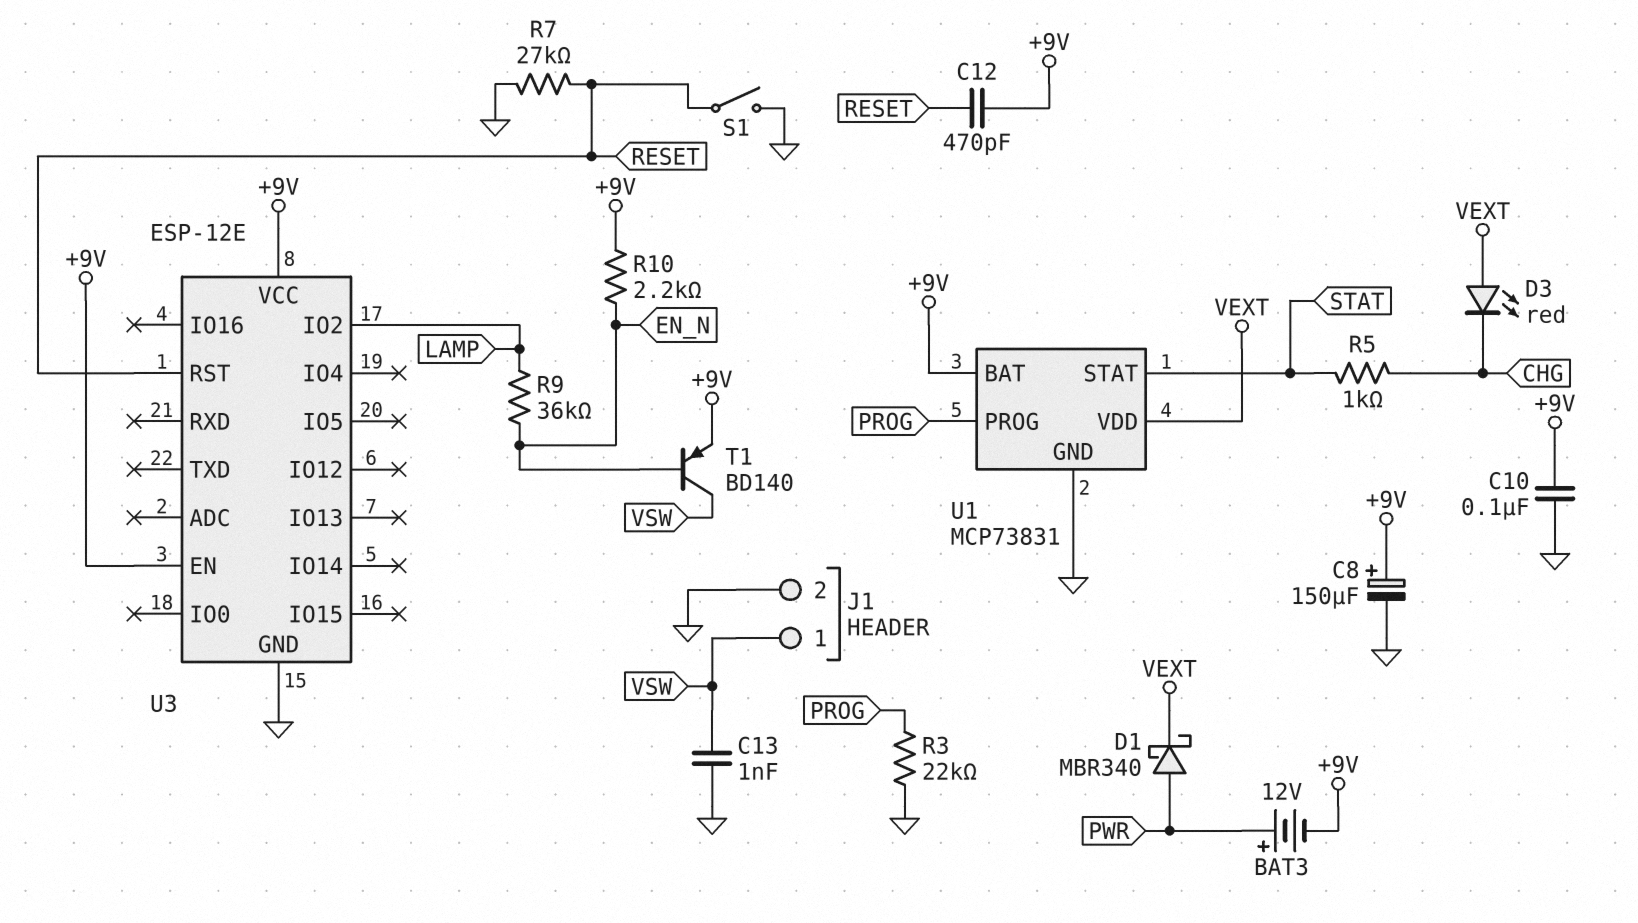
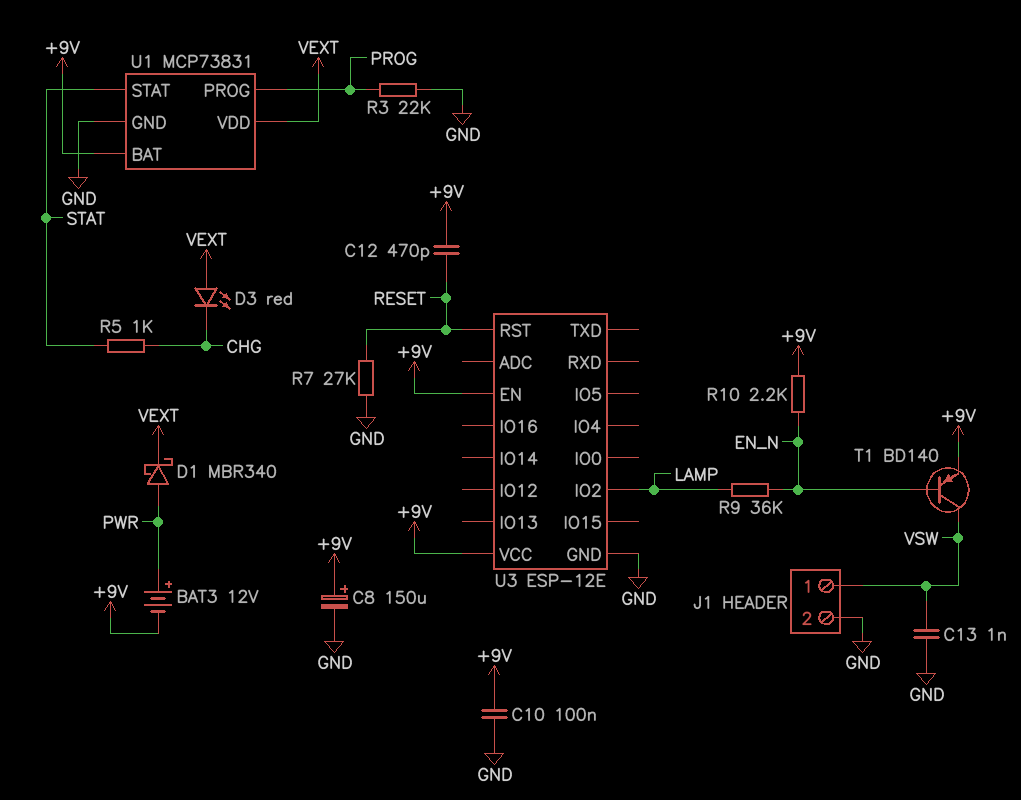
S1: switch (GND, RESET) -> none

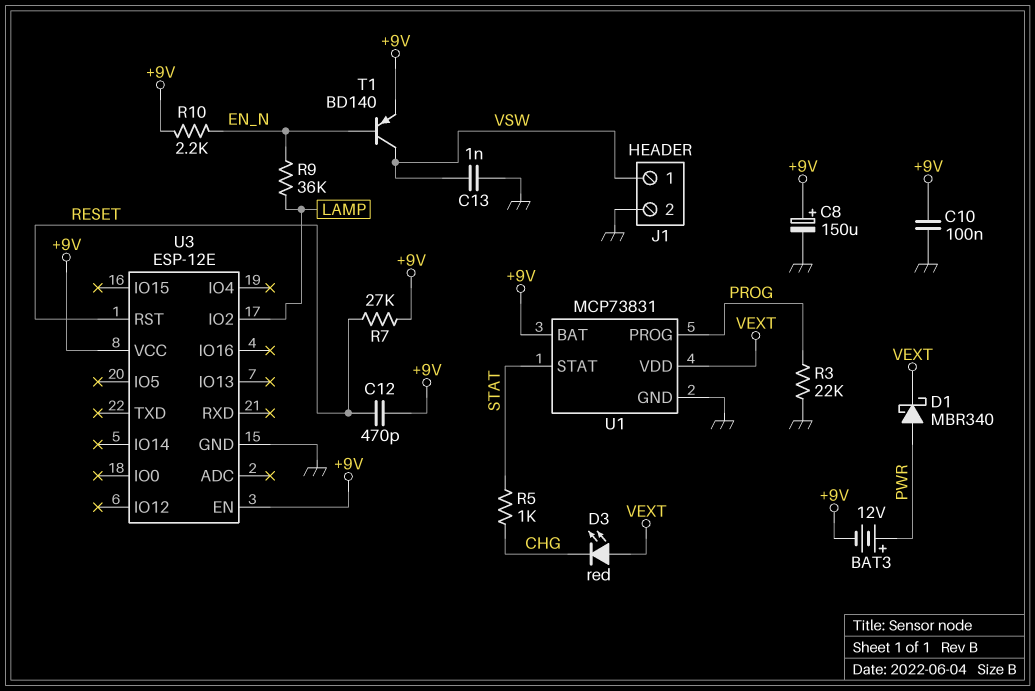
R7: 27k (GND, RESET) -> 27k (+9V, RESET)

